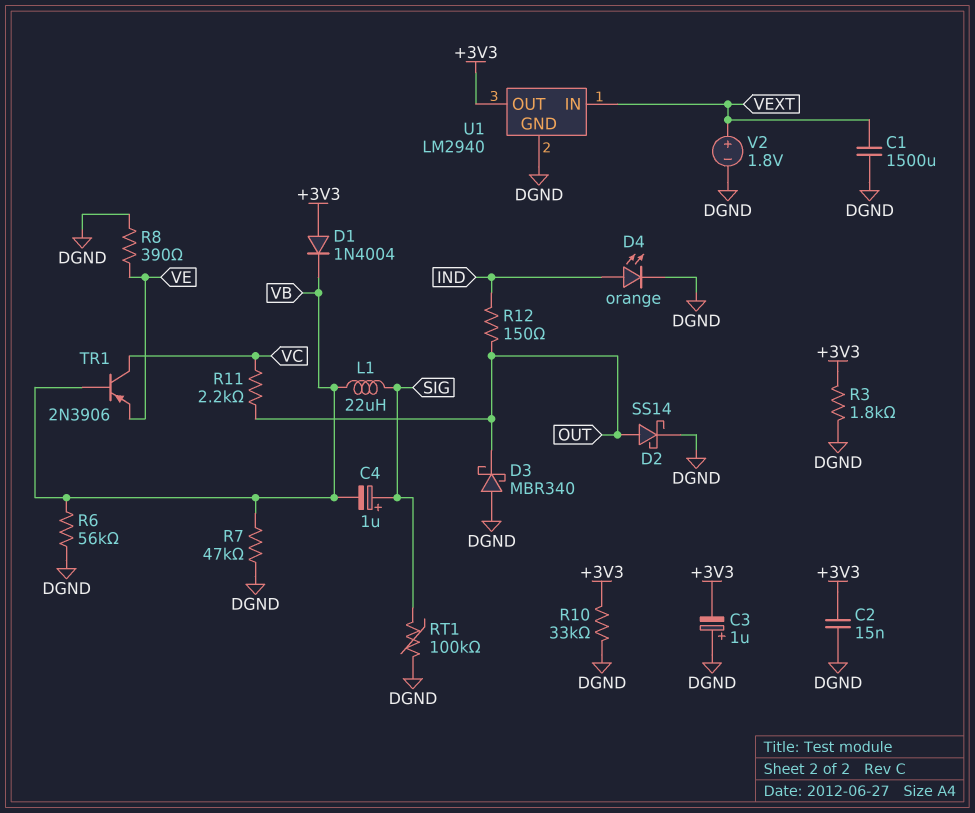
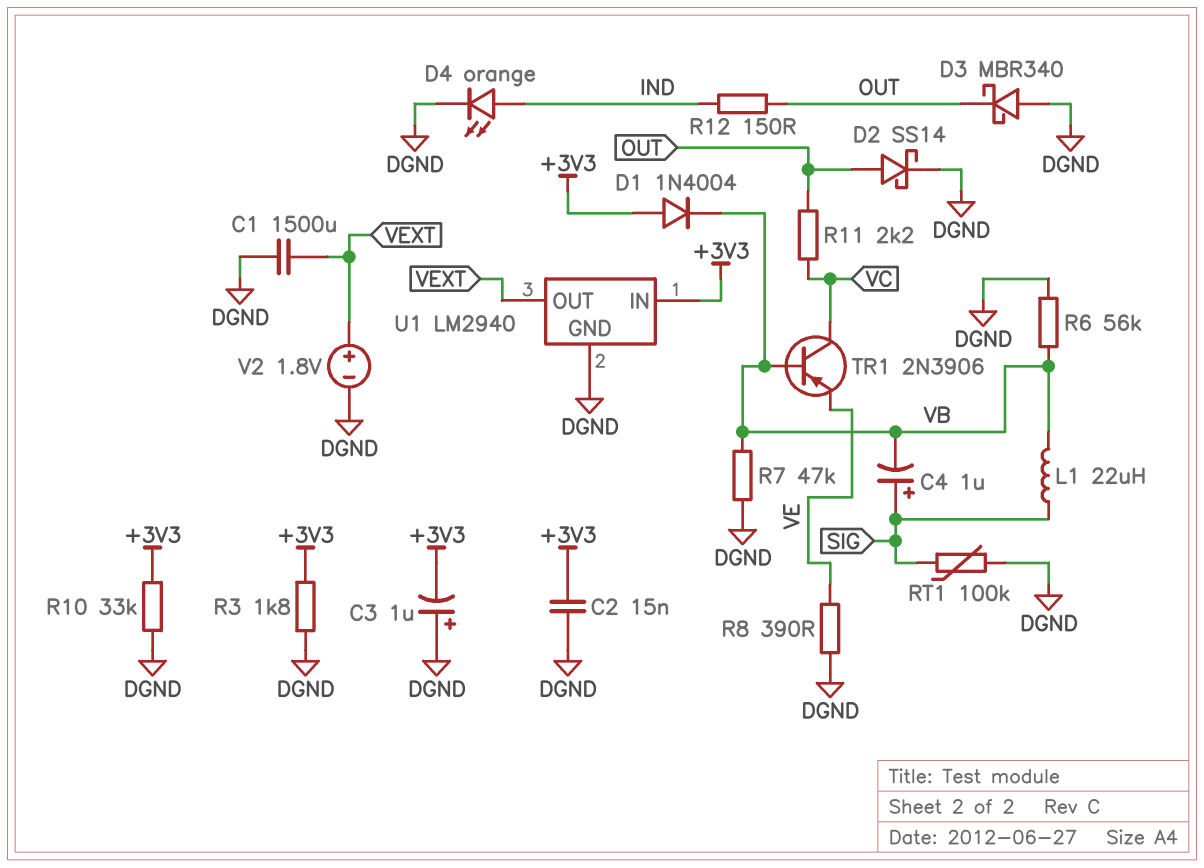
U1 pin IN: VEXT -> +3V3
U1 pin OUT: +3V3 -> VEXT

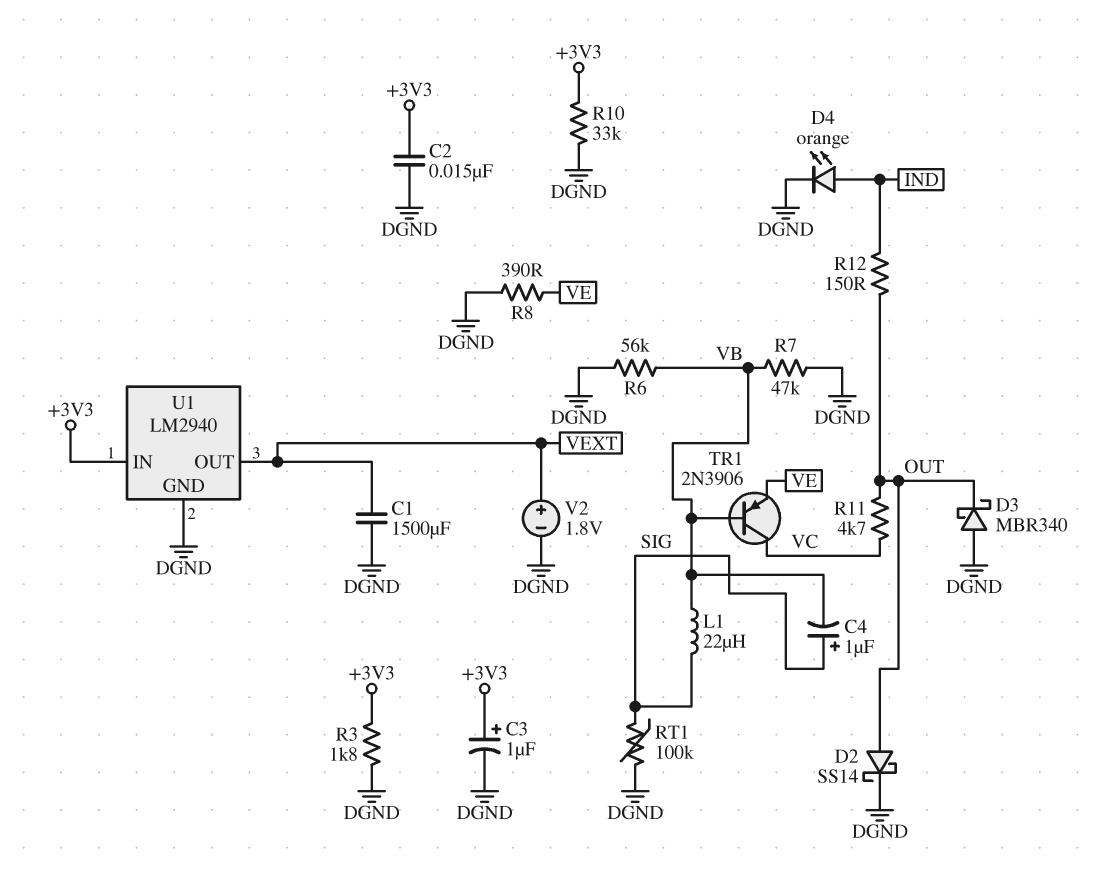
C3: 1uF (plus DGND, minus +3V3) -> 1uF (plus +3V3, minus DGND)
D1: diode 1N4004 (A +3V3, K VB) -> none
R11: 2.2k (OUT, VC) -> 4.7k (OUT, VC)

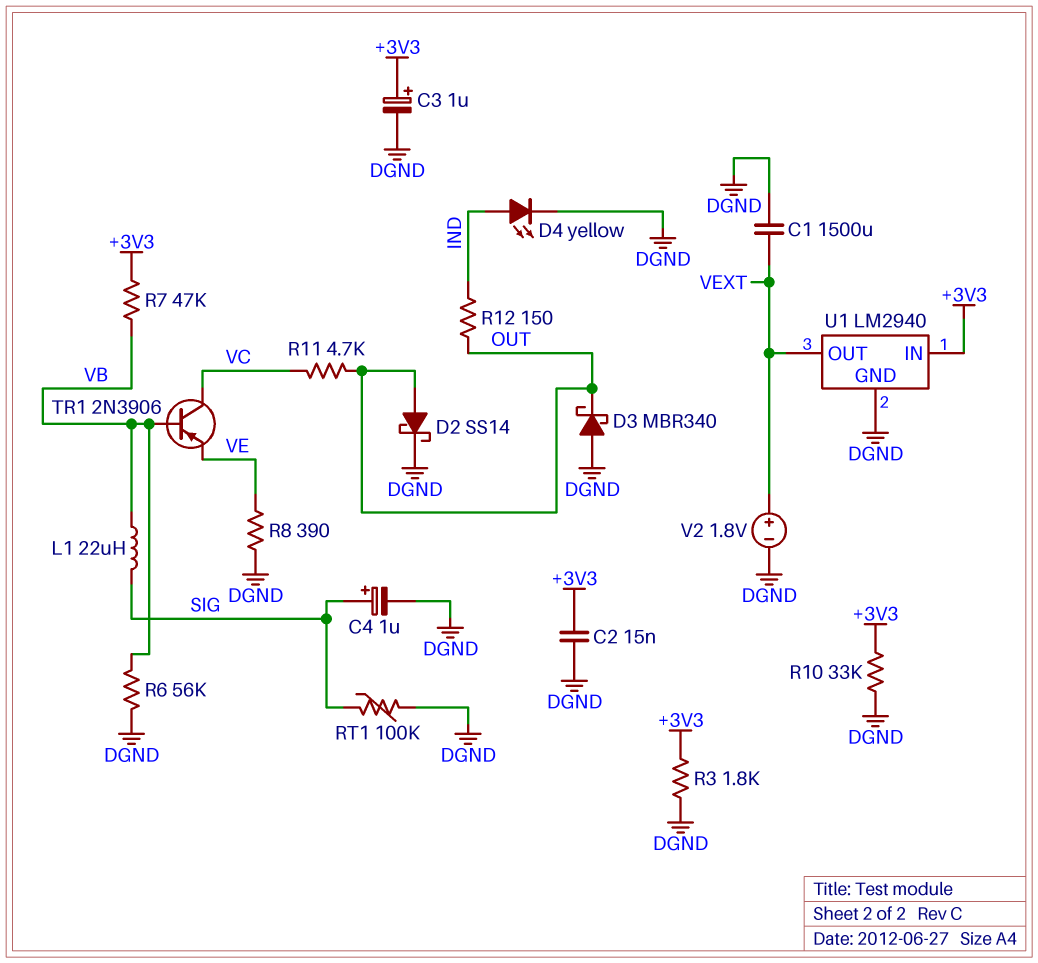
C4: 1uF (plus SIG, minus VB) -> 1uF (plus SIG, minus DGND)
D4: LED orange (A IND, K DGND) -> LED yellow (A IND, K DGND)
R7: 47k (DGND, VB) -> 47k (+3V3, VB)

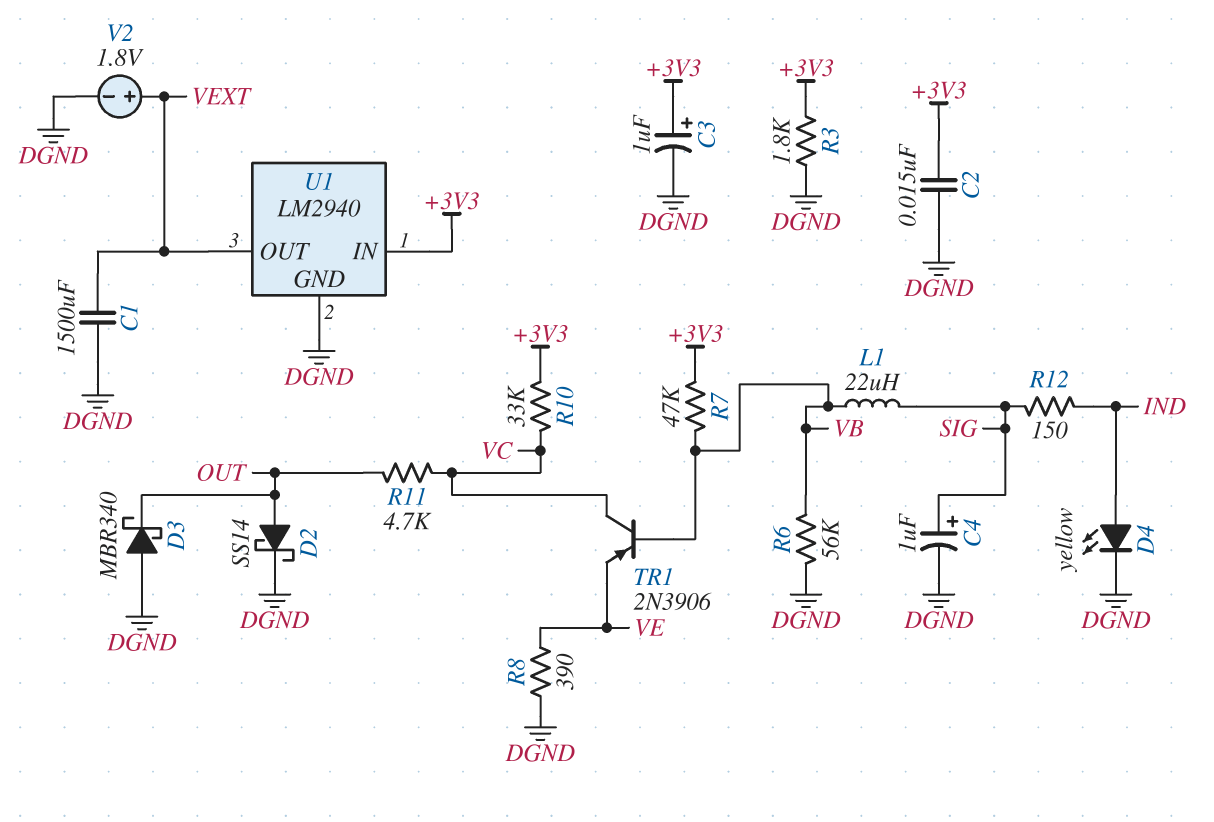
R10: 33k (+3V3, DGND) -> 33k (+3V3, VC)
R12: 150 (IND, OUT) -> 150 (IND, SIG)
RT1: 100k (DGND, SIG) -> none

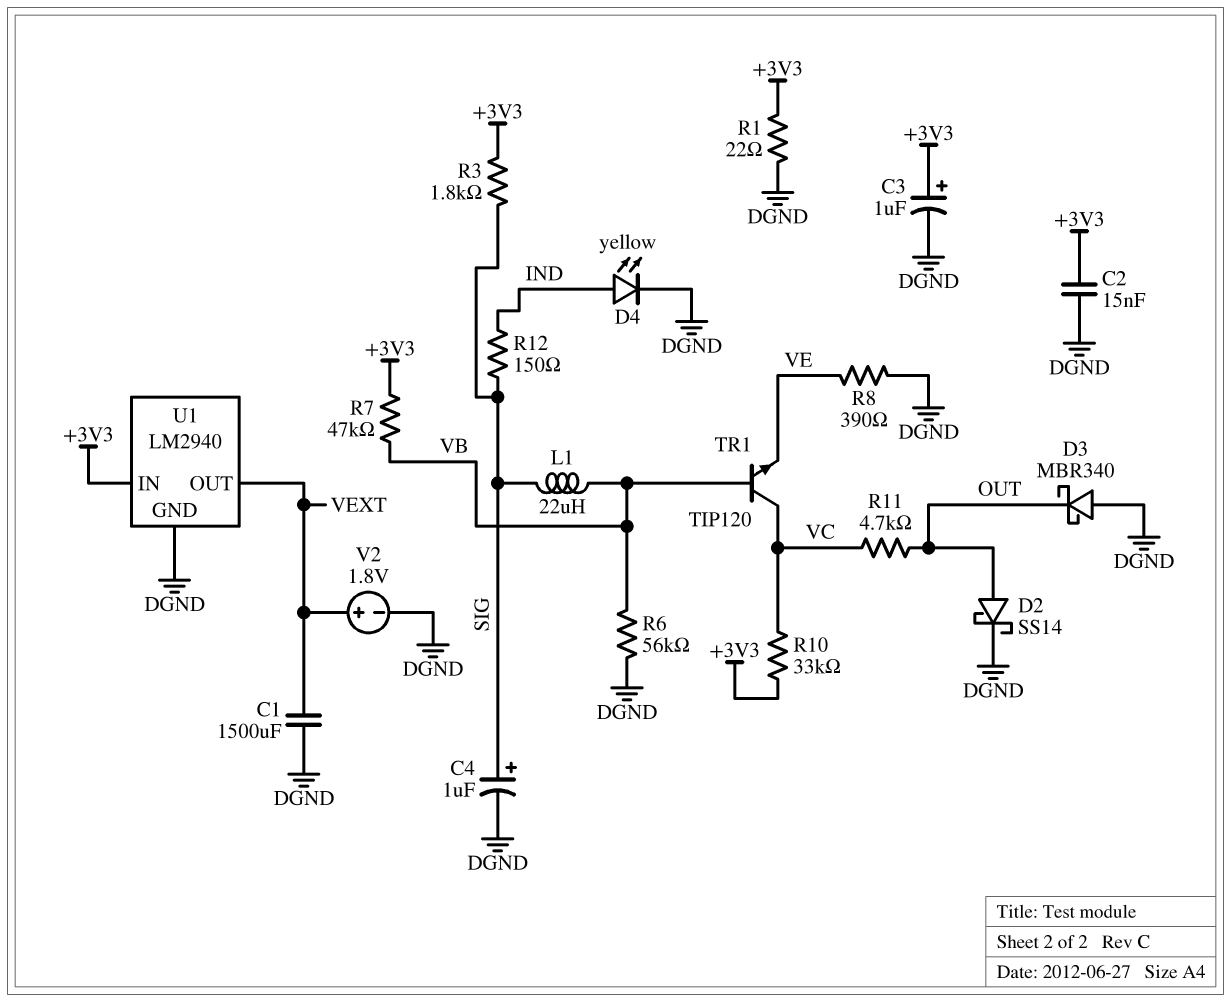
R1: none -> 22 (+3V3, DGND)
R3: 1.8k (+3V3, DGND) -> 1.8k (+3V3, SIG)
TR1: PNP 2N3906 (B VB, C VC, E VE) -> NPN TIP120 (B VB, C VC, E VE)

